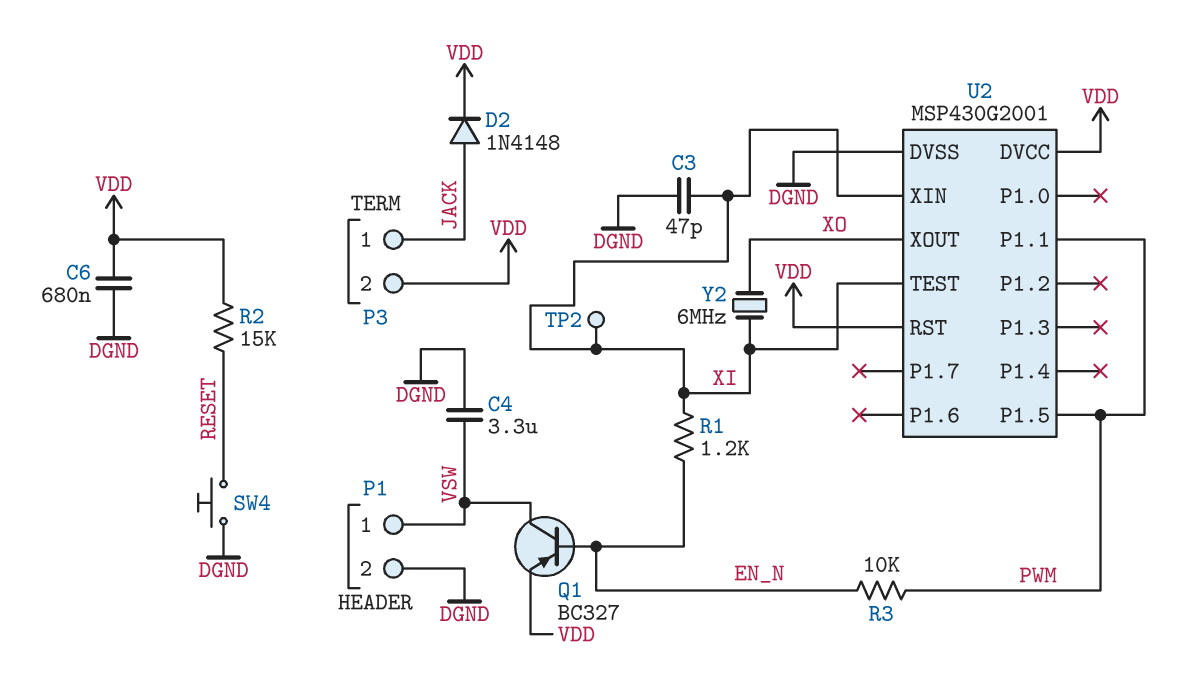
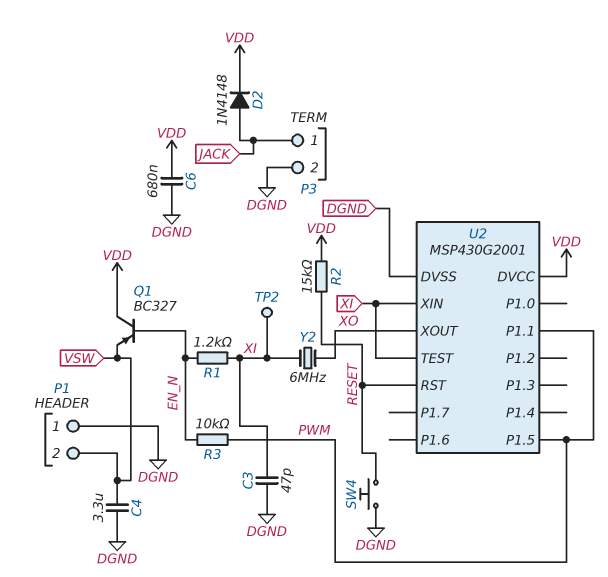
P1 pin 1: VSW -> DGND
P1 pin 2: DGND -> VSW
P3 pin 2: VDD -> DGND
Q1: PNP BC327 (B EN_N, C VSW, E VDD) -> PNP BC327 (B EN_N, C VDD, E VSW)
U2 pin RST: VDD -> RESET

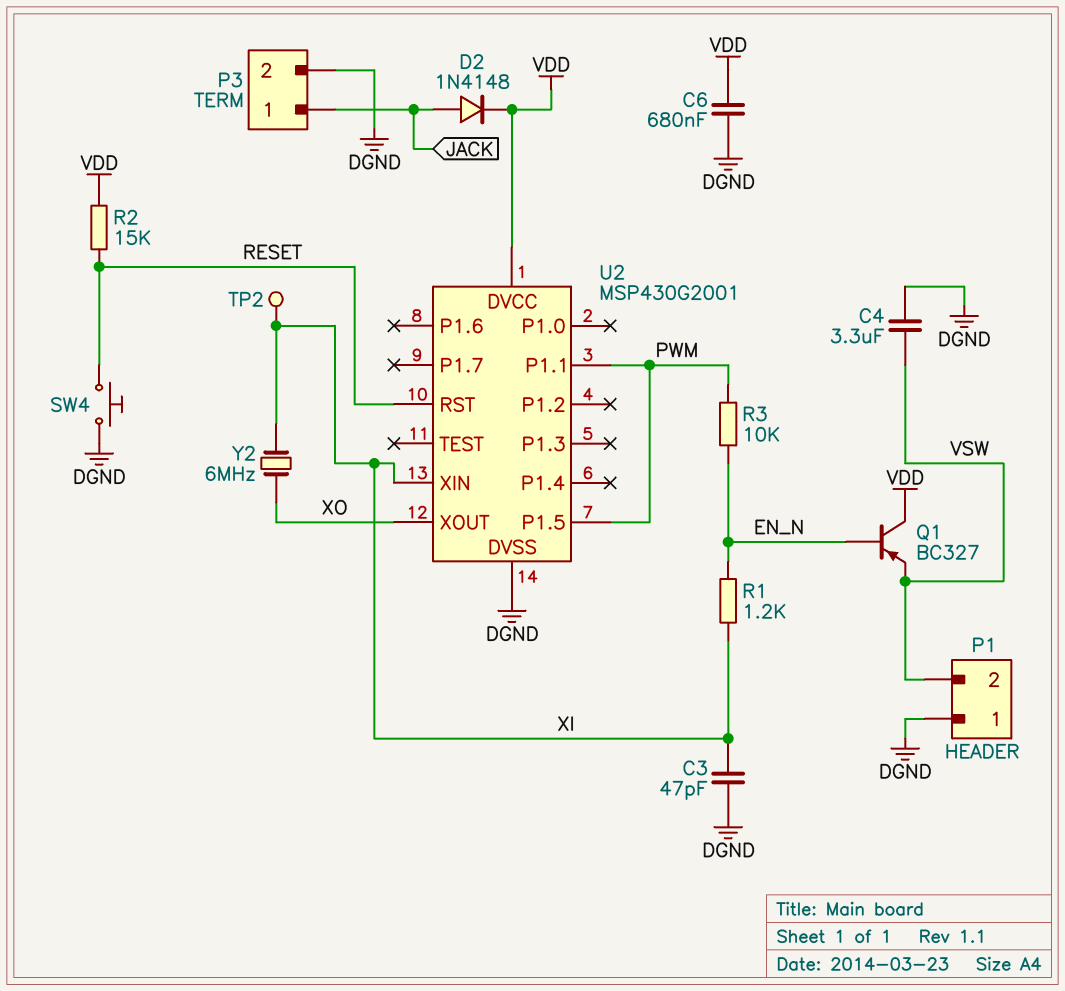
U2 pin TEST: XI -> none

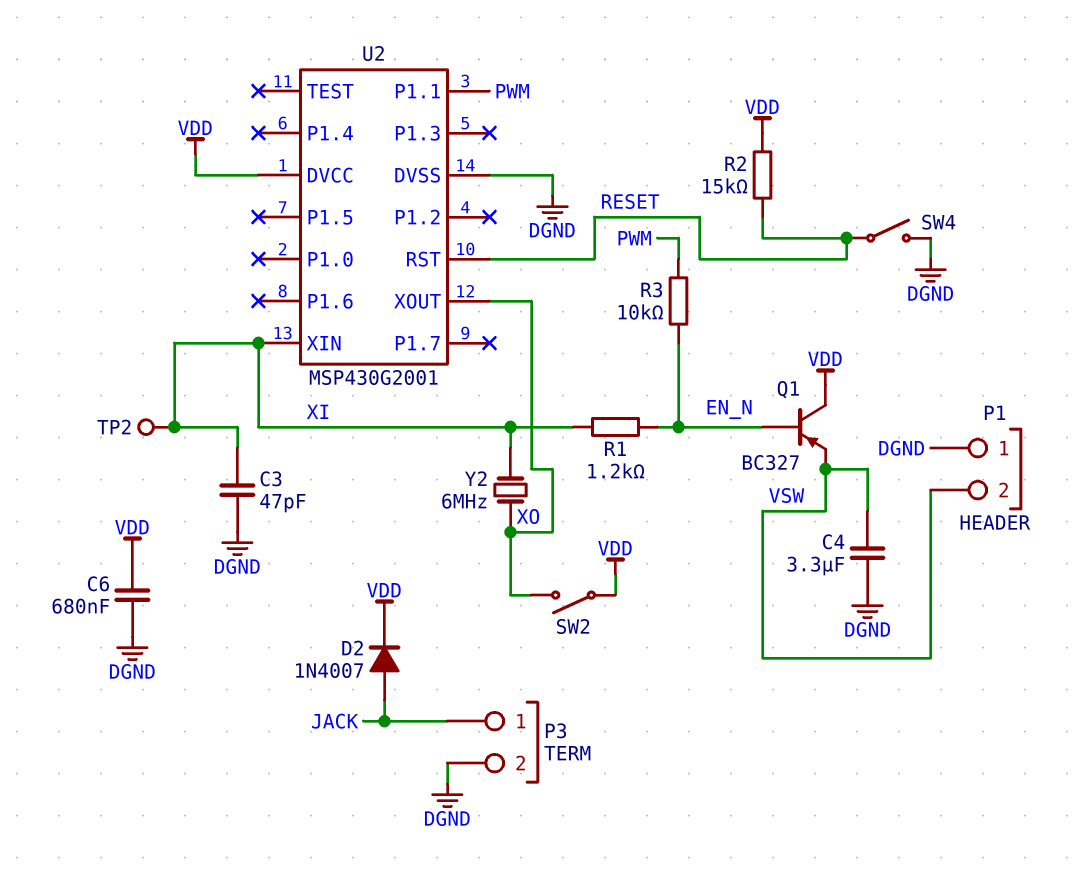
D2: diode 1N4148 (A JACK, K VDD) -> diode 1N4007 (A JACK, K VDD)
SW2: none -> switch (VDD, XO)
SW4: button (DGND, RESET) -> switch (DGND, RESET)
U2 pin P1.5: PWM -> none

